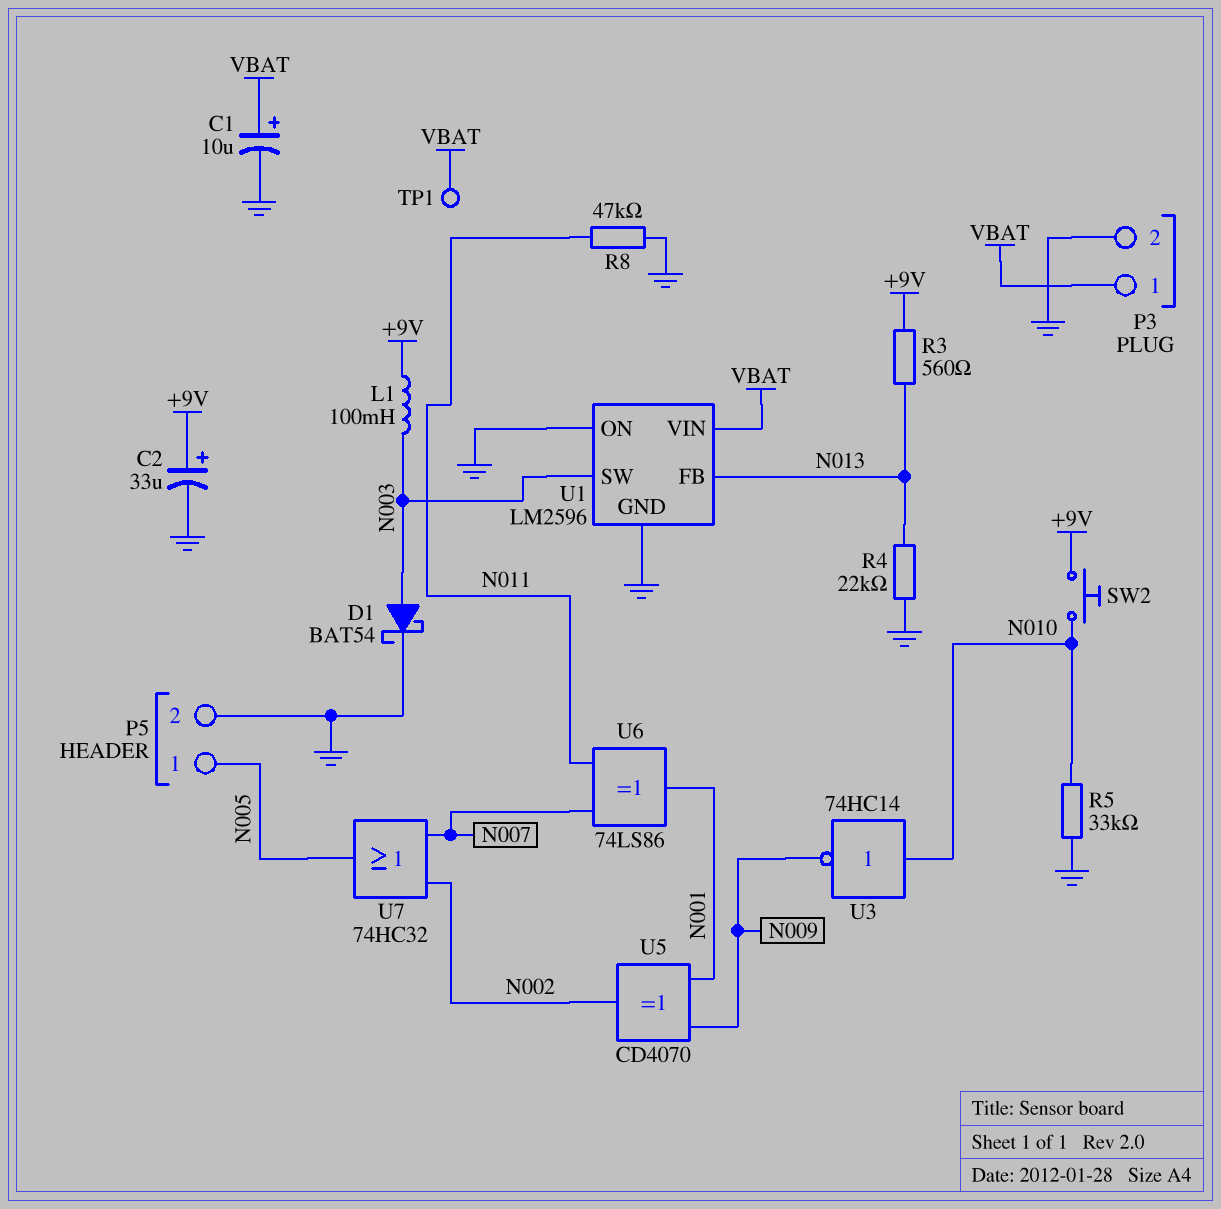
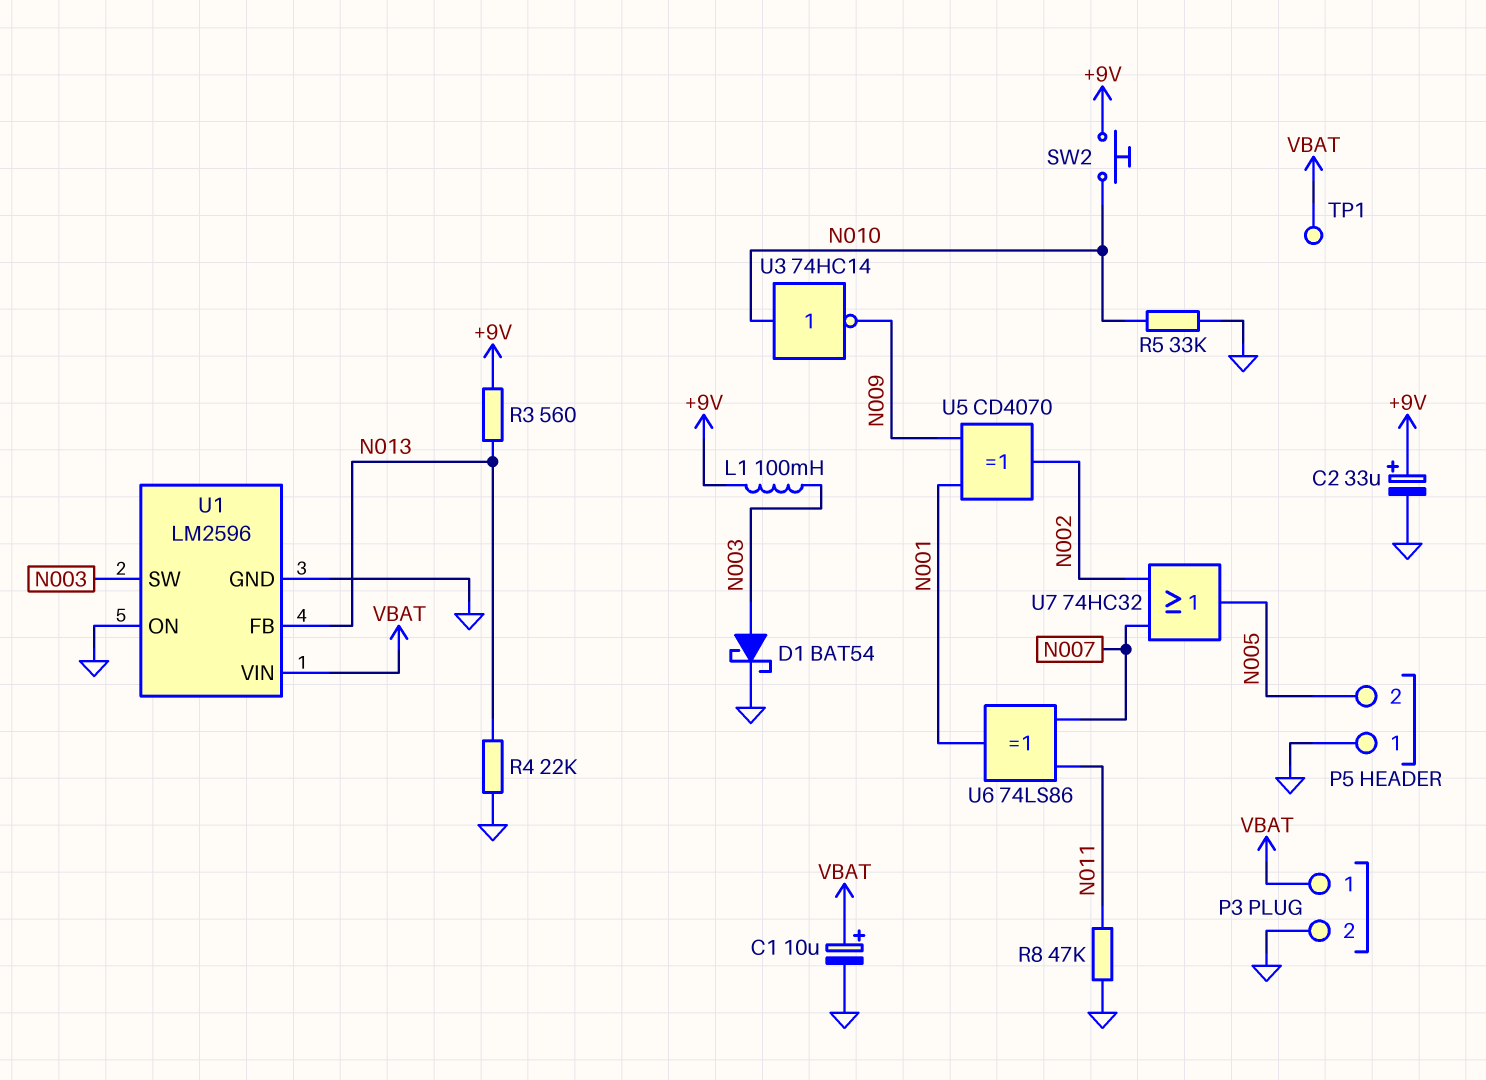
P5 pin 1: N005 -> GND
P5 pin 2: GND -> N005

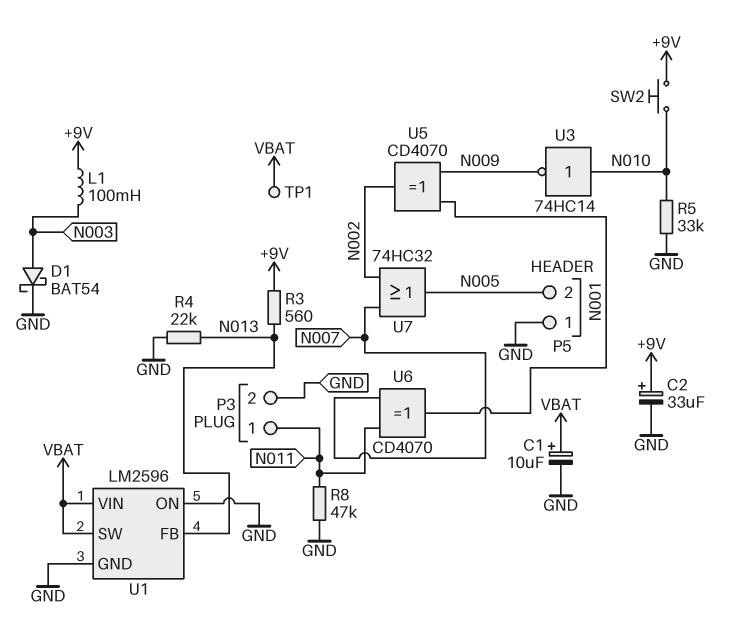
P3 pin 1: VBAT -> N011
U1 pin SW: N003 -> VBAT
U6: XOR 74LS86 (in N007, in N011, out N001) -> XOR CD4070 (in N007, in N011, out N001)

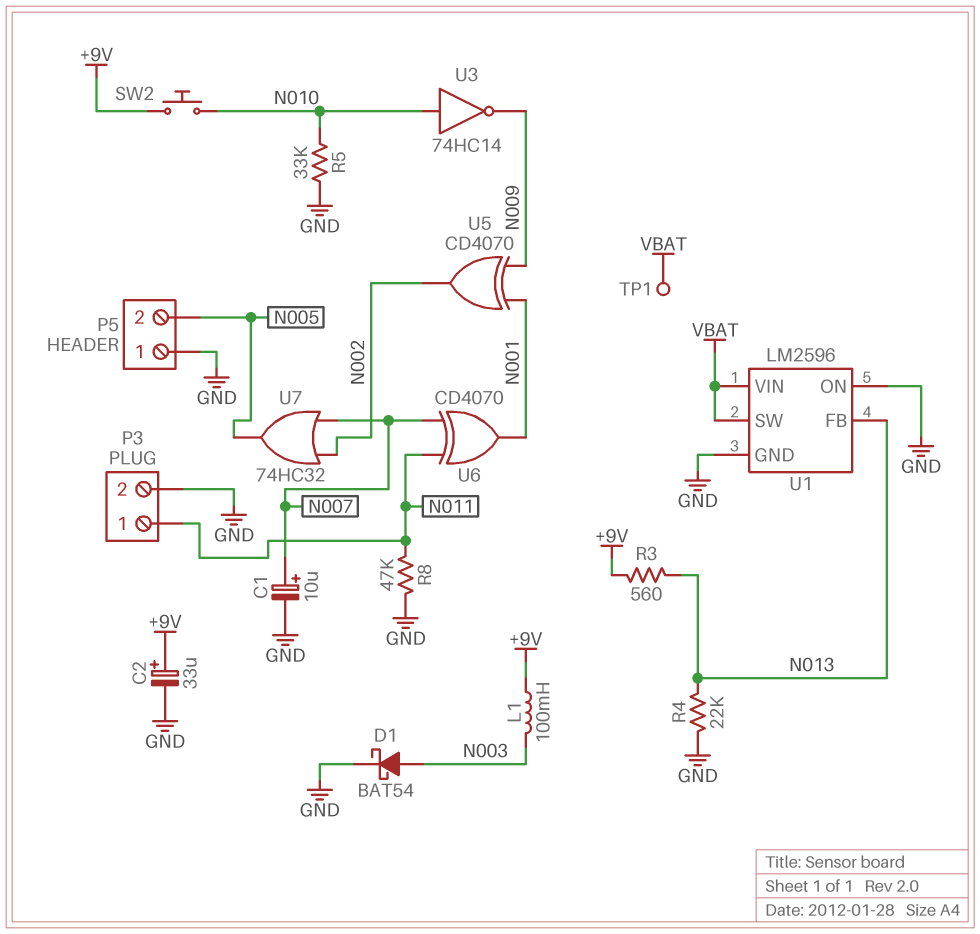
C1: 10uF (plus VBAT, minus GND) -> 10uF (plus N007, minus GND)

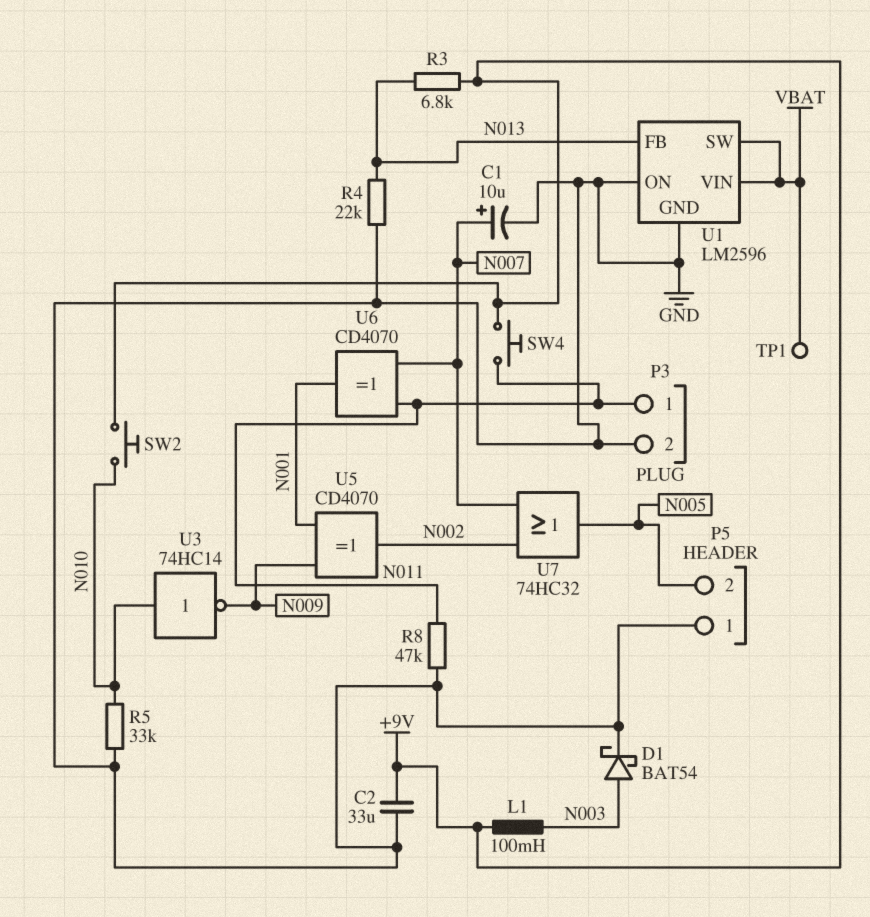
C2: 33uF (plus +9V, minus GND) -> 33uF (+9V, GND)
R3: 560 (+9V, N013) -> 6.8k (+9V, N013)
SW4: none -> button (+9V, N011)

